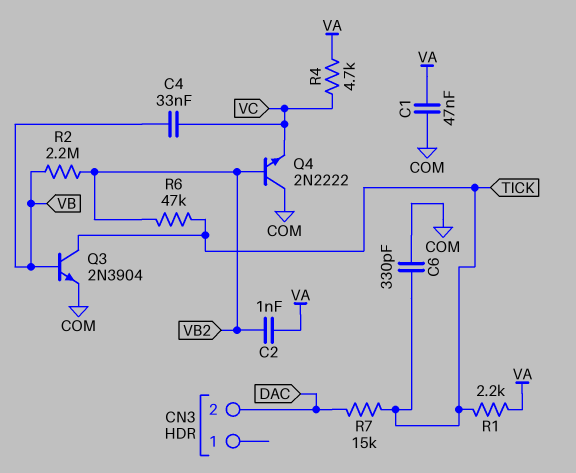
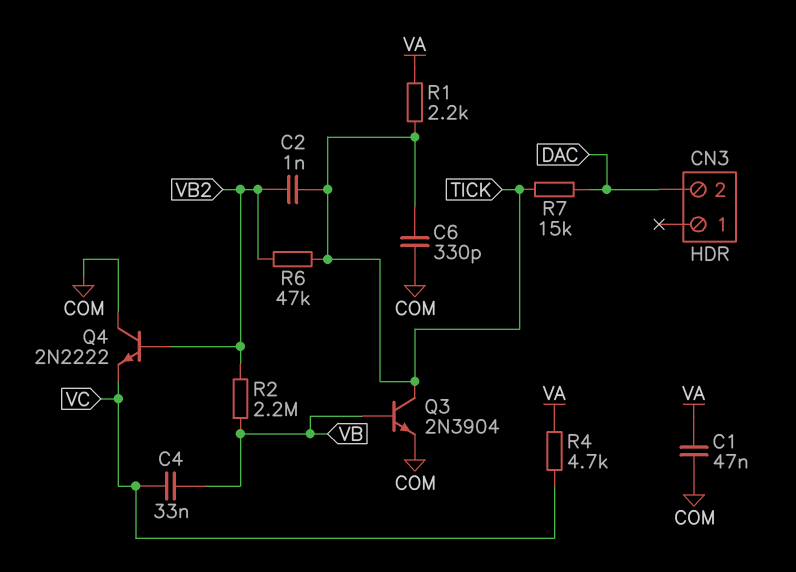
C2: 1nF (VA, VB2) -> 1nF (TICK, VB2)

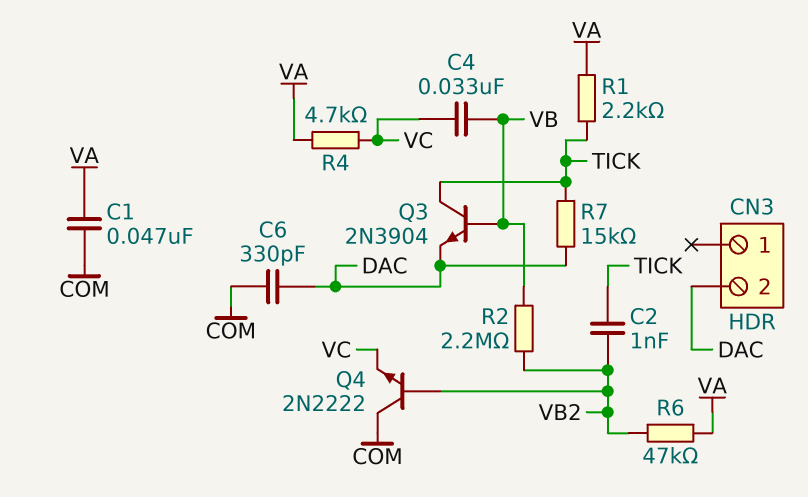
C6: 330pF (COM, TICK) -> 330pF (COM, DAC)
Q3: NPN 2N3904 (B VB, C TICK, E COM) -> NPN 2N3904 (B VB, C TICK, E DAC)
R6: 47k (TICK, VB2) -> 47k (VA, VB2)

